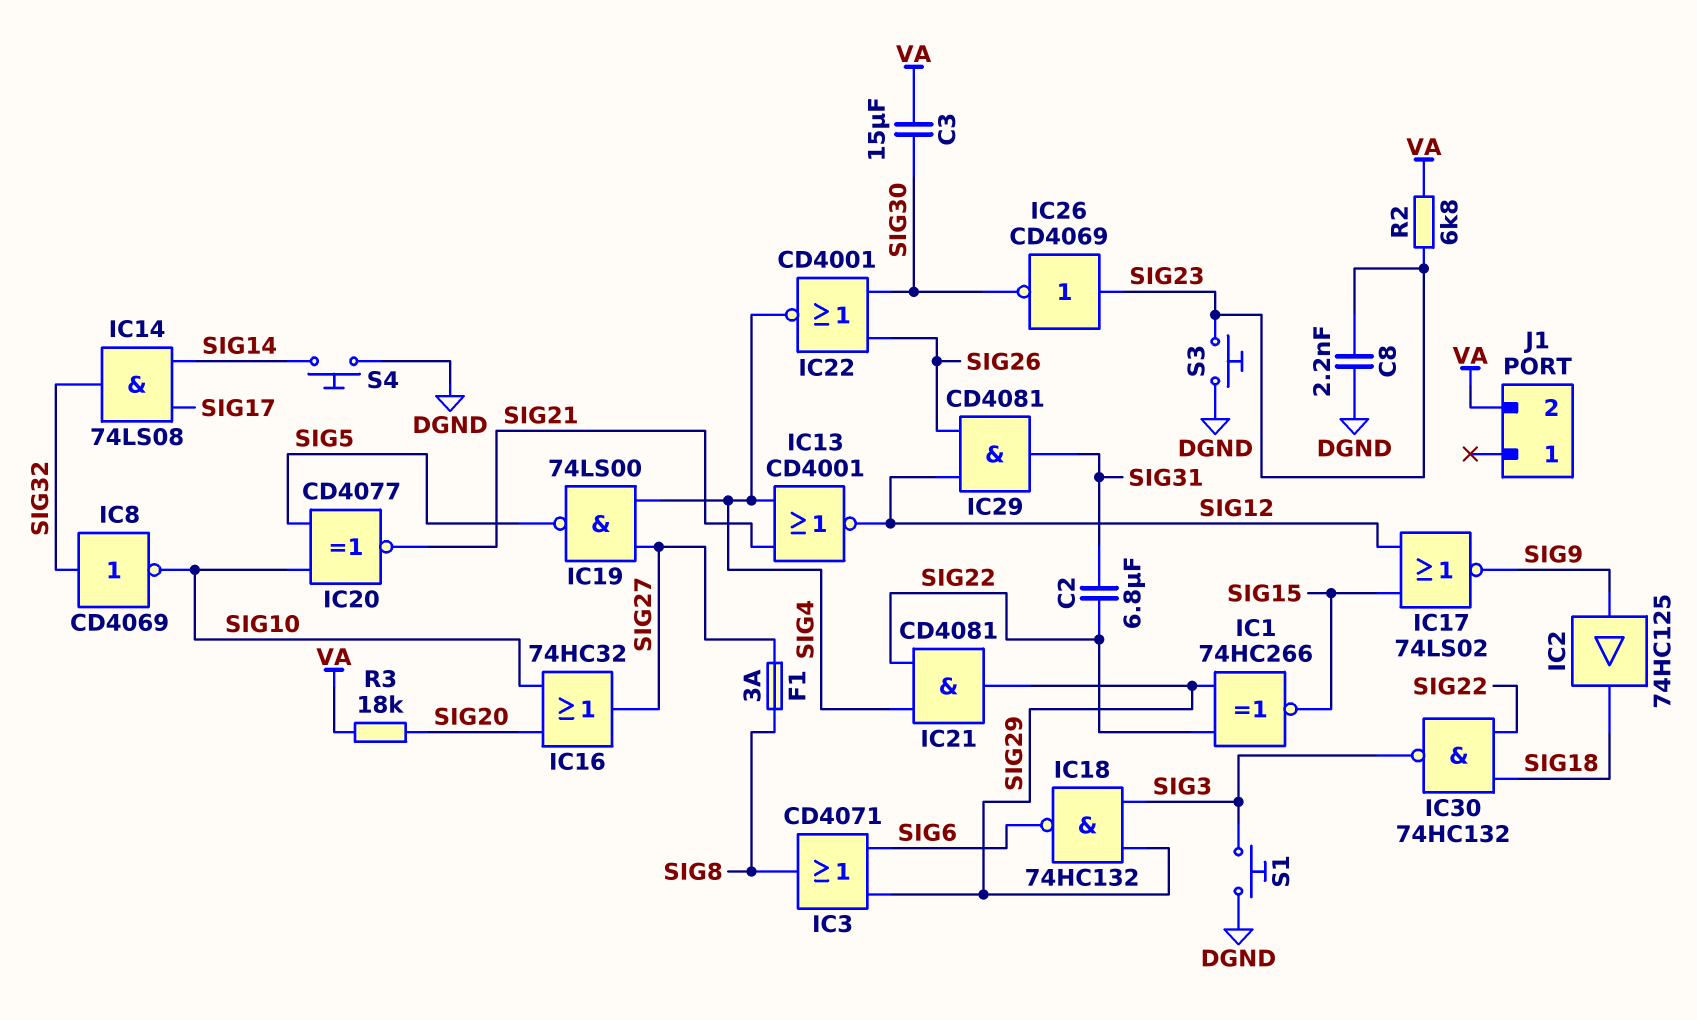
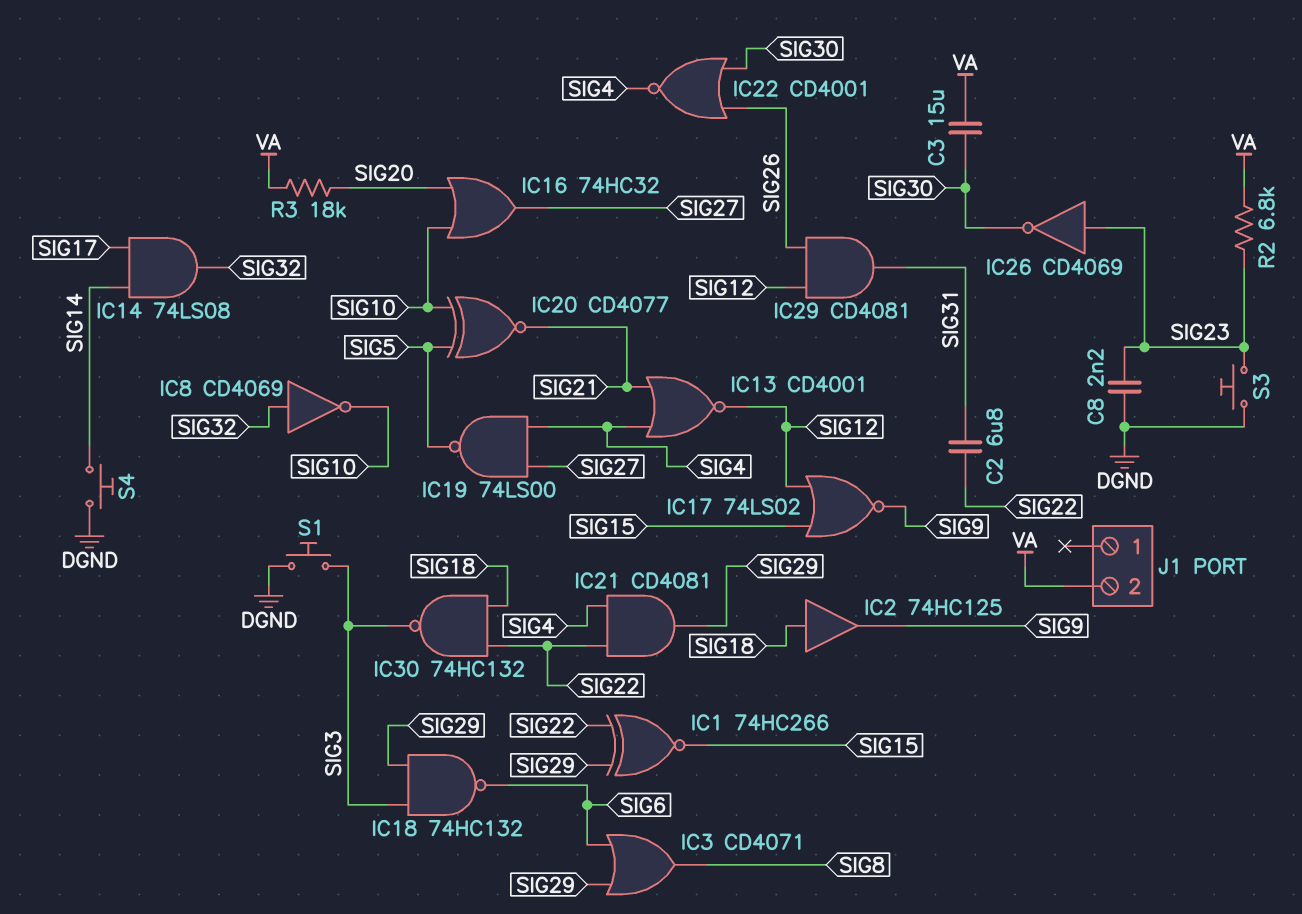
F1: 3A (SIG8, SIG27) -> none
IC2: buffer 74HC125 (in SIG9, out SIG18) -> buffer 74HC125 (in SIG18, out SIG9)

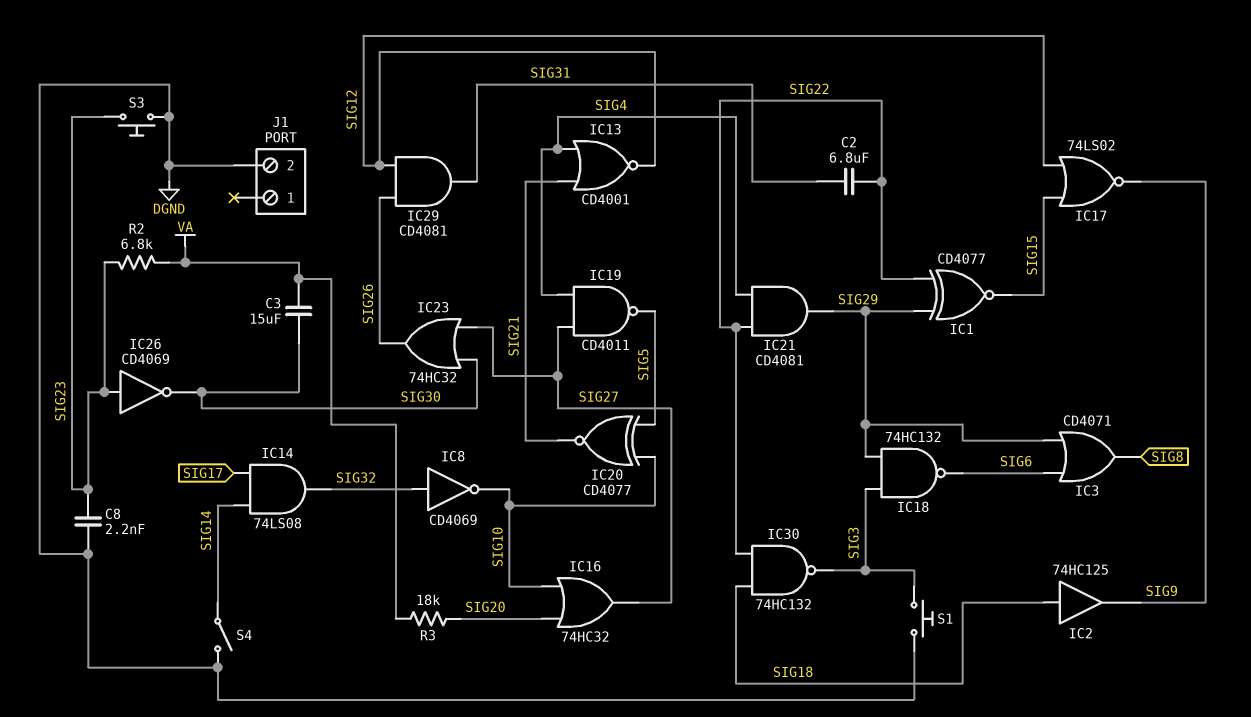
IC1: XNOR 74HC266 (in SIG22, in SIG29, out SIG15) -> XNOR CD4077 (in SIG22, in SIG29, out SIG15)
IC19: NAND 74LS00 (in SIG4, in SIG27, out SIG5) -> NAND CD4011 (in SIG4, in SIG27, out SIG5)
IC22: NOR CD4001 (in SIG26, in SIG30, out SIG4) -> none
IC23: none -> OR 74HC32 (in SIG27, in SIG30, out SIG26)
J1 pin 2: VA -> DGND
S4: button (DGND, SIG14) -> switch (DGND, SIG14)

